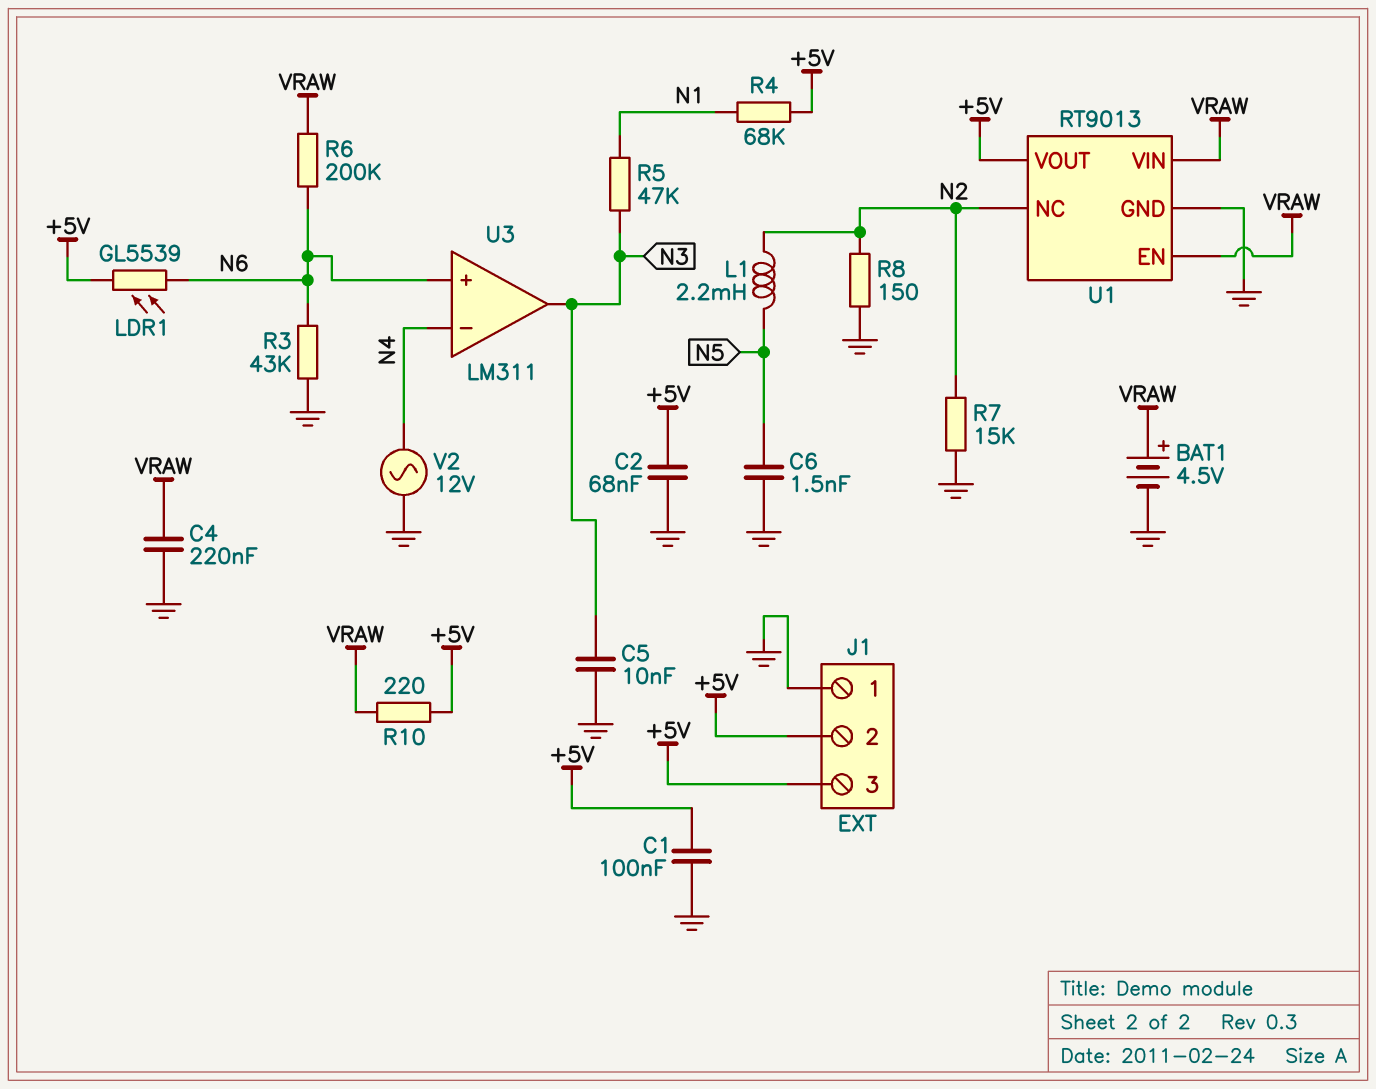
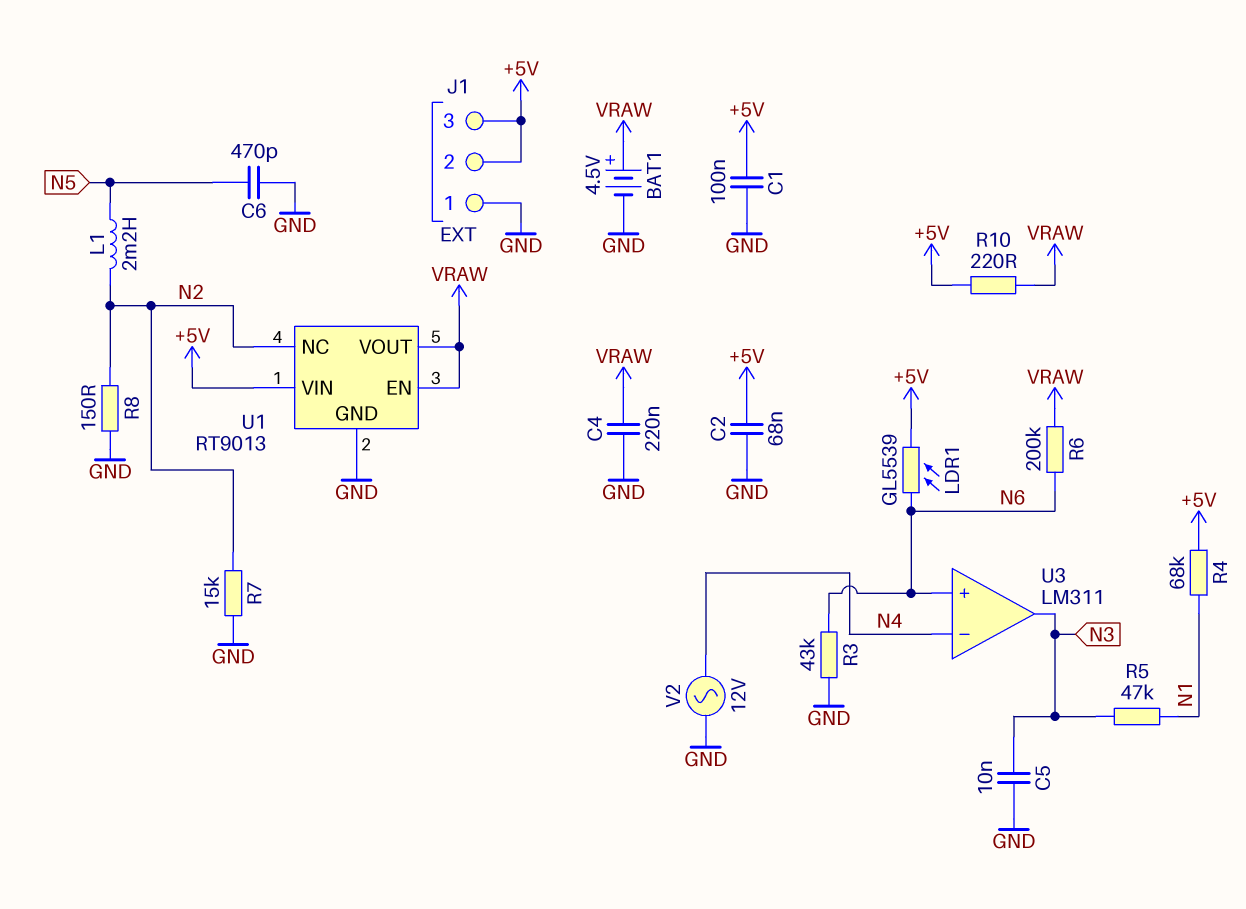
C6: 1.5nF (GND, N5) -> 470pF (GND, N5)
U1 pin VIN: VRAW -> +5V
U1 pin VOUT: +5V -> VRAW

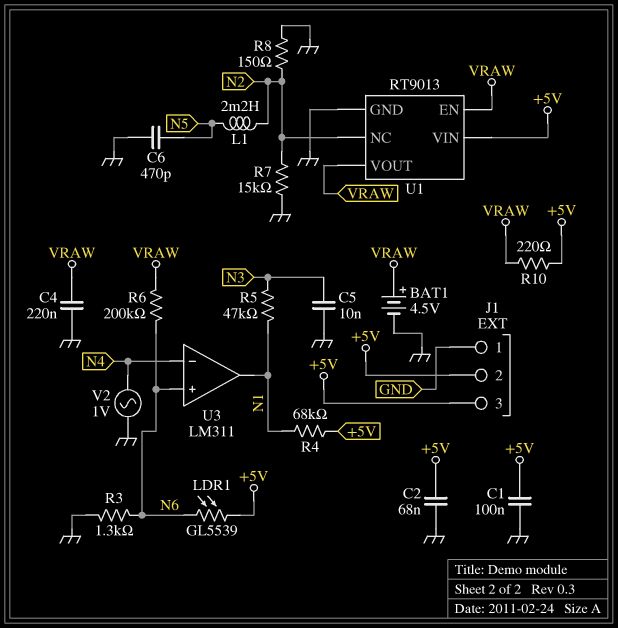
R3: 43k (GND, N6) -> 1.3k (GND, N6)
U3 pin out: N3 -> N1
V2: AC 12V (GND, N4) -> AC 1V (GND, N4)

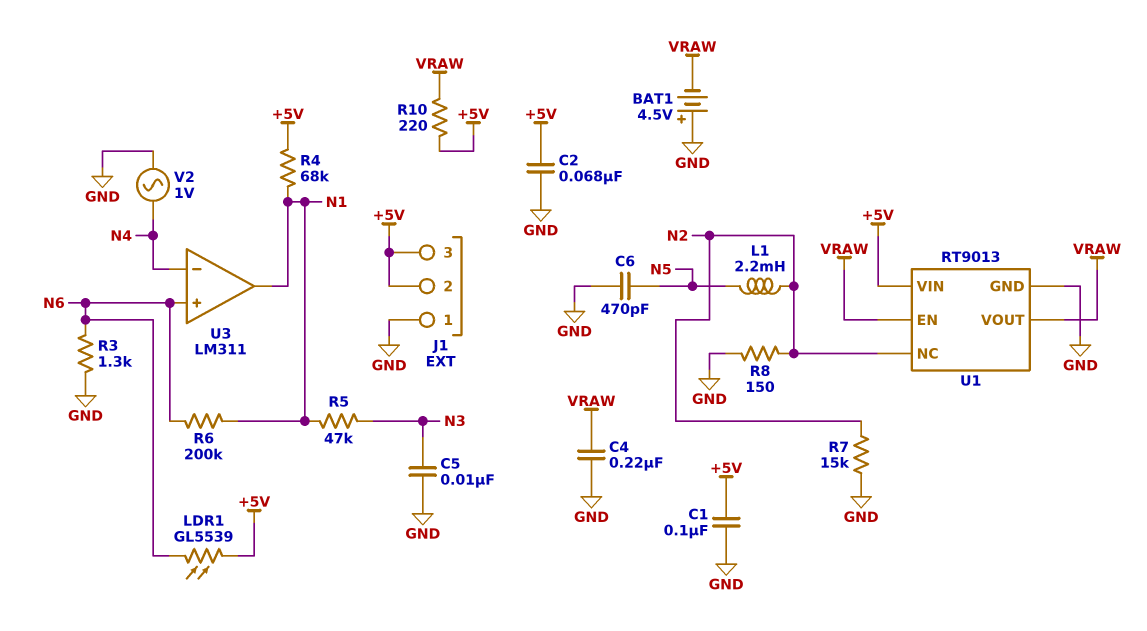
BAT1: 4.5V (plus VRAW, minus GND) -> 4.5V (plus GND, minus VRAW)
R6: 200k (N6, VRAW) -> 200k (N1, N6)

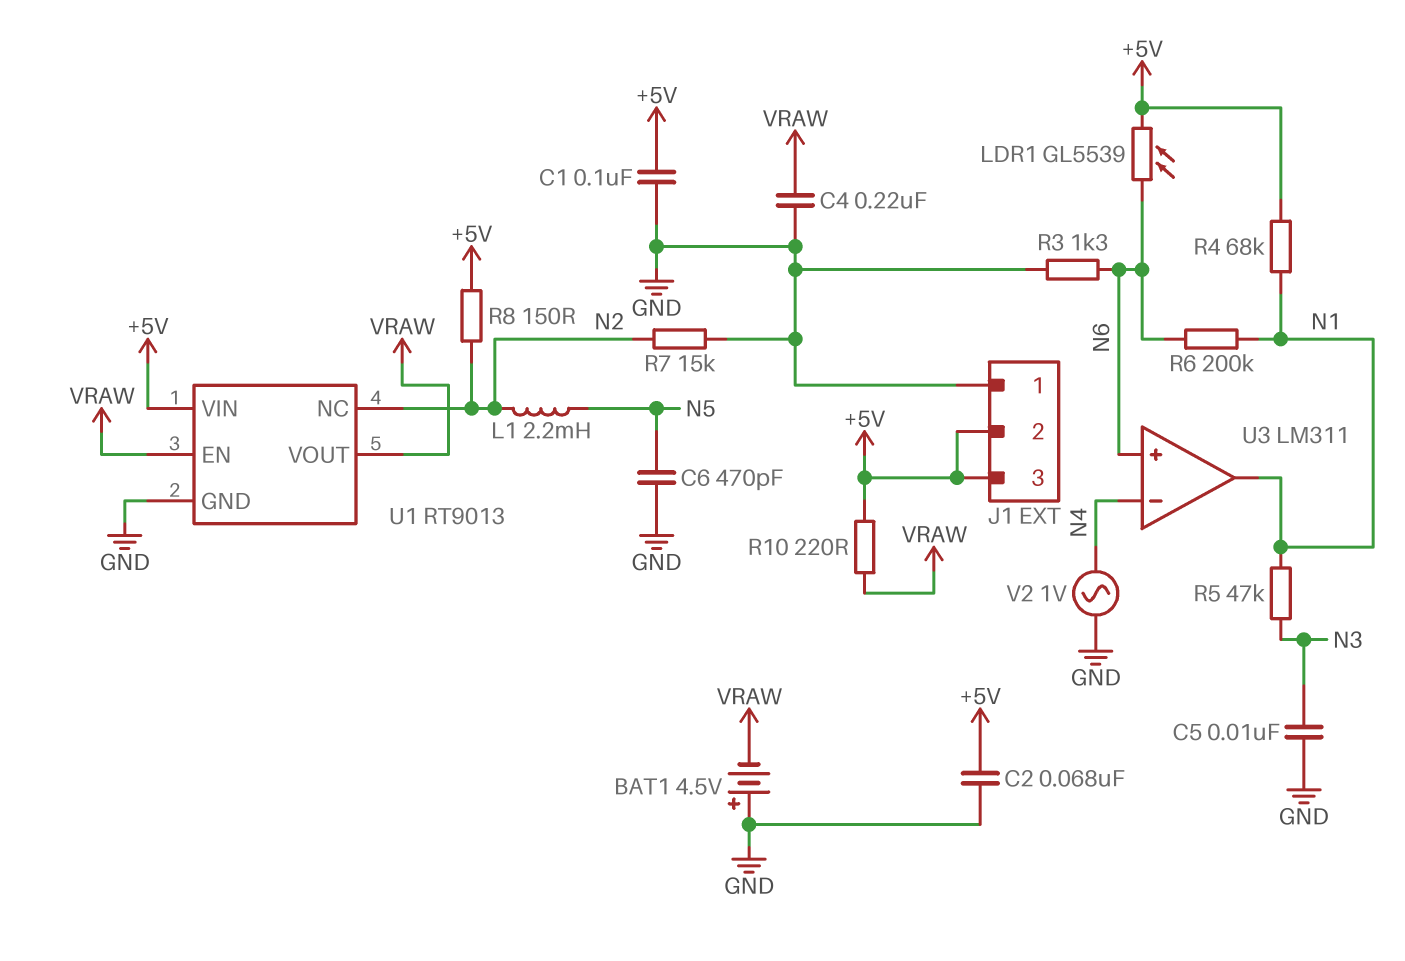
R8: 150 (GND, N2) -> 150 (+5V, N2)

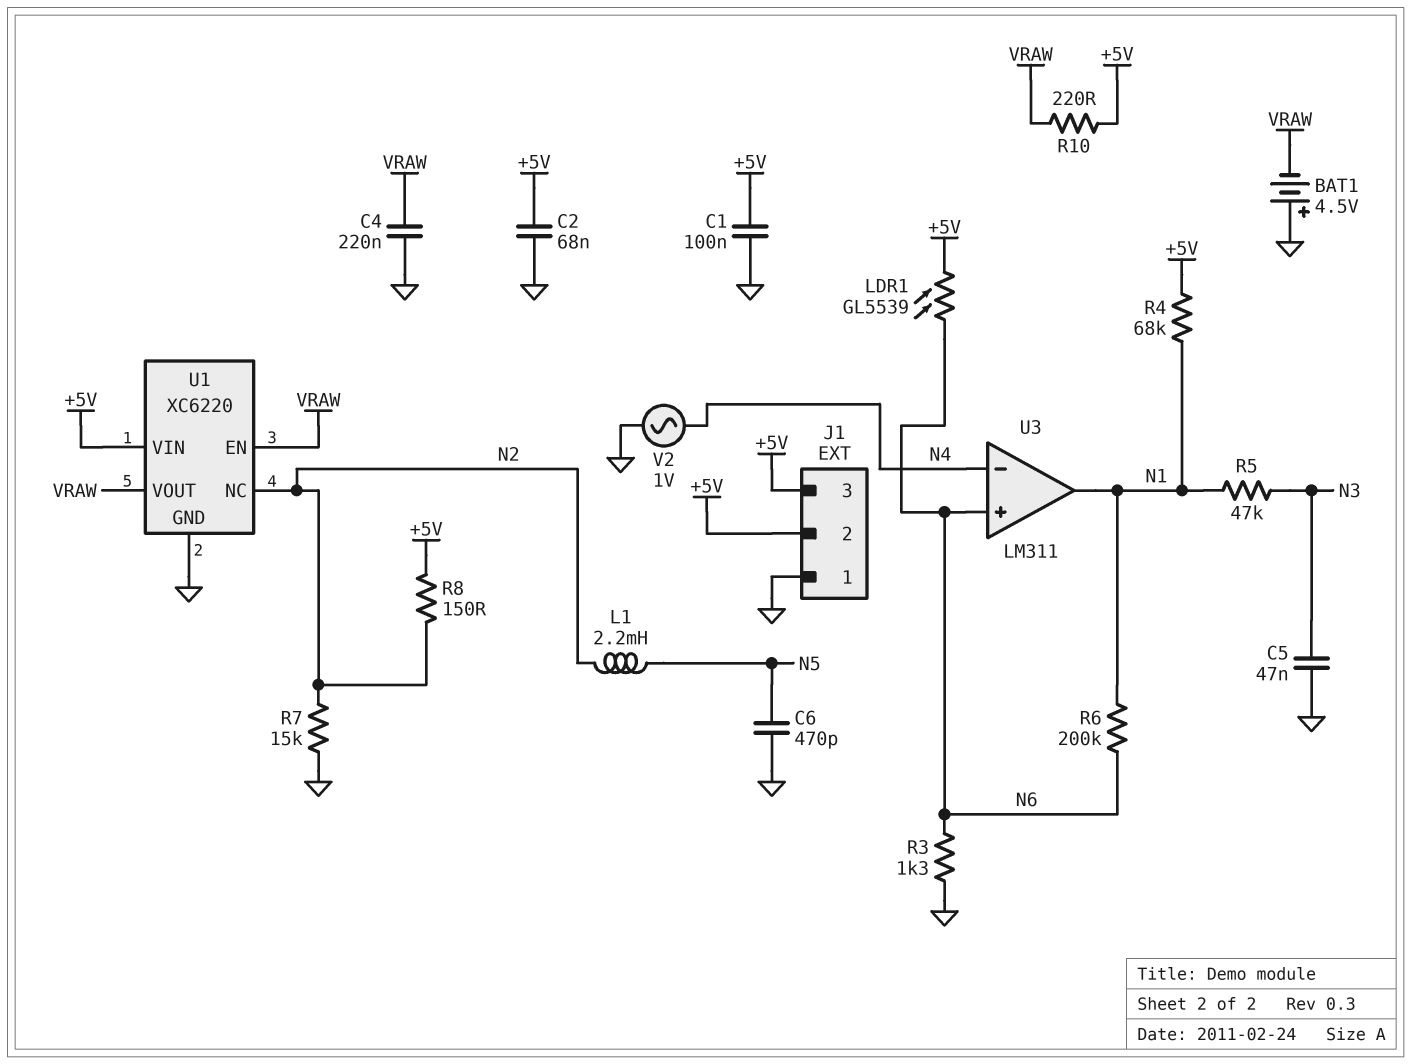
C5: 10nF (GND, N3) -> 47nF (GND, N3)
U1: RT9013 -> XC6220

